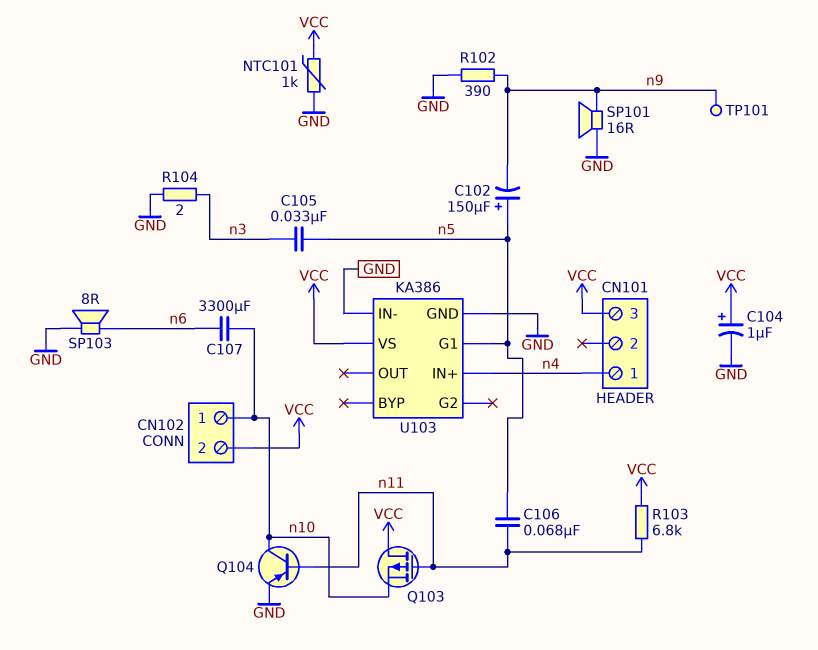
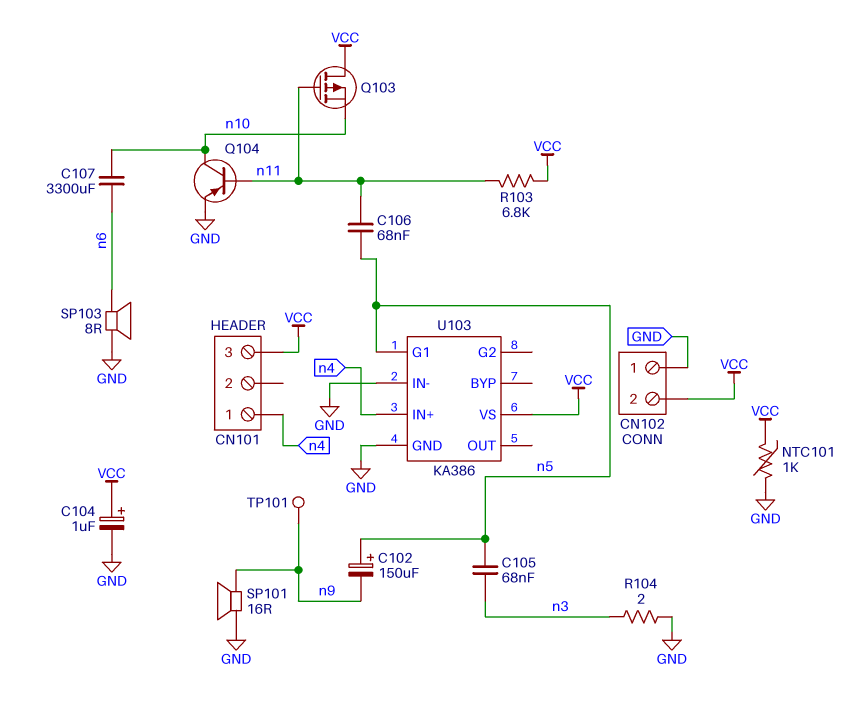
C105: 33nF (n3, n5) -> 68nF (n3, n5)
CN102 pin 1: n10 -> GND
R102: 390 (GND, n9) -> none

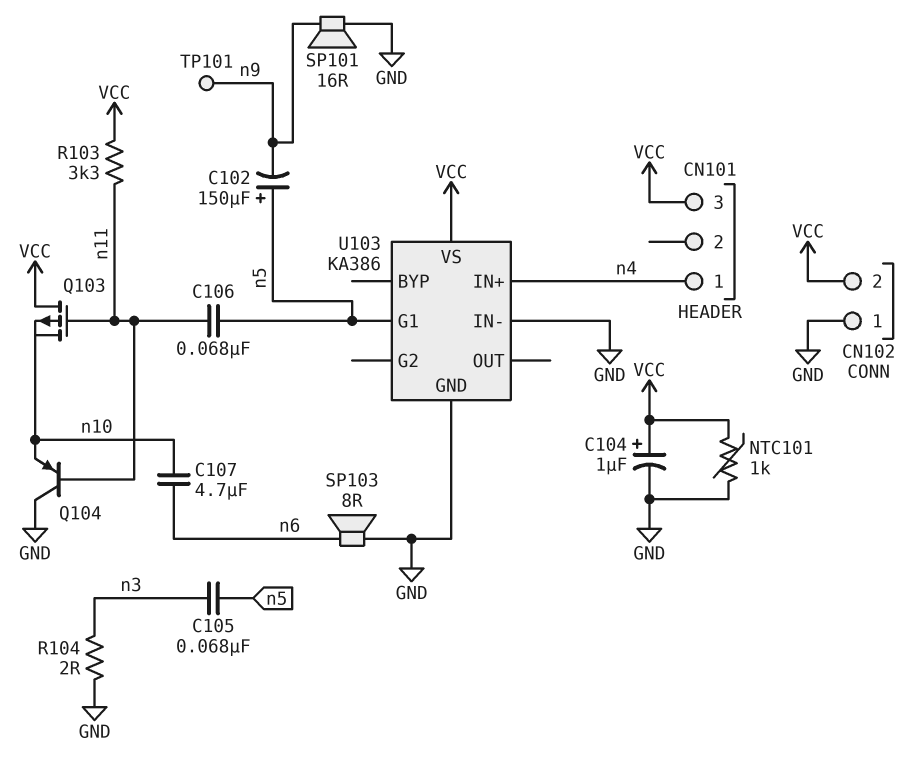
C107: 3300uF (n6, n10) -> 4.7uF (n6, n10)
Q104: PNP (B n11, C n10, E GND) -> PNP (B n11, C GND, E n10)
R103: 6.8k (VCC, n11) -> 3.3k (VCC, n11)

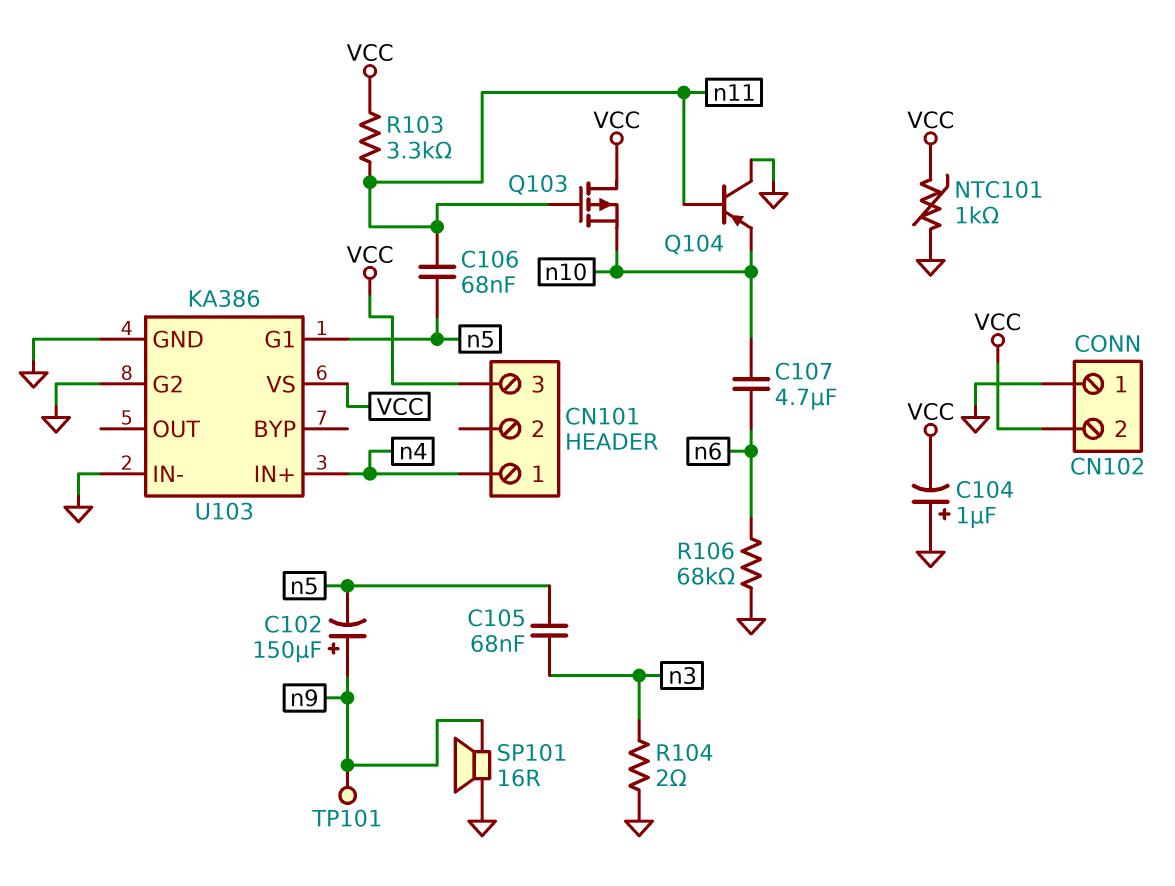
C102: 150uF (plus n5, minus n9) -> 150uF (plus n9, minus n5)
C104: 1uF (plus VCC, minus GND) -> 1uF (plus GND, minus VCC)
R106: none -> 68k (GND, n6)
SP103: speaker 8R (GND, n6) -> none
U103 pin G2: none -> GND

